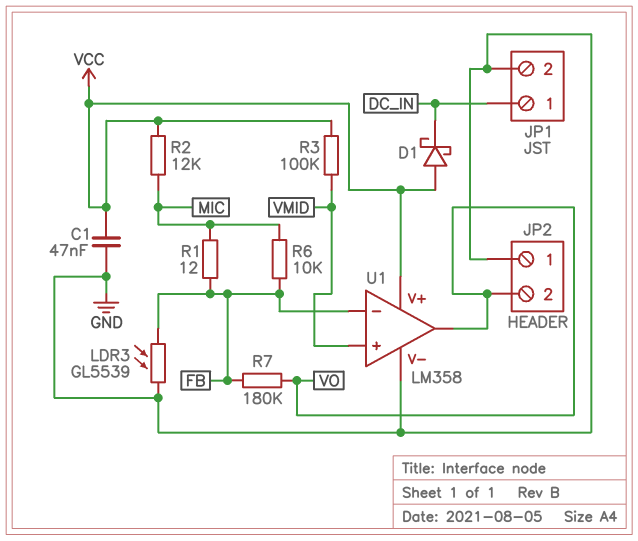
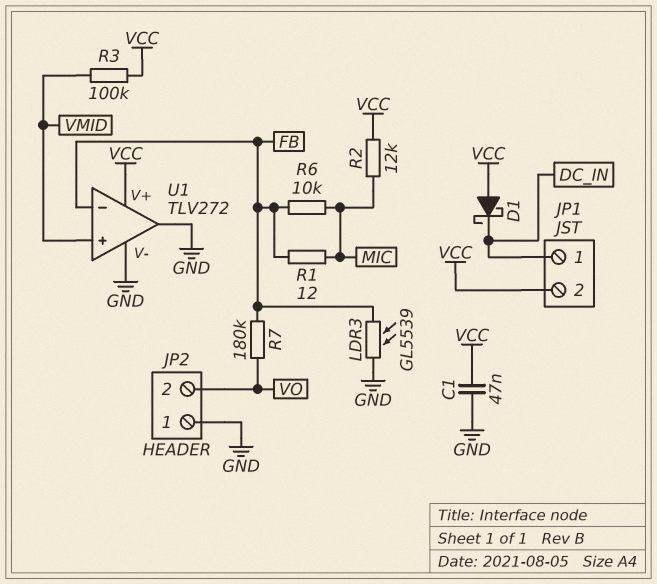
JP1 pin 2: GND -> VCC
U1: LM358 -> TLV272
U1 pin out: VO -> GND

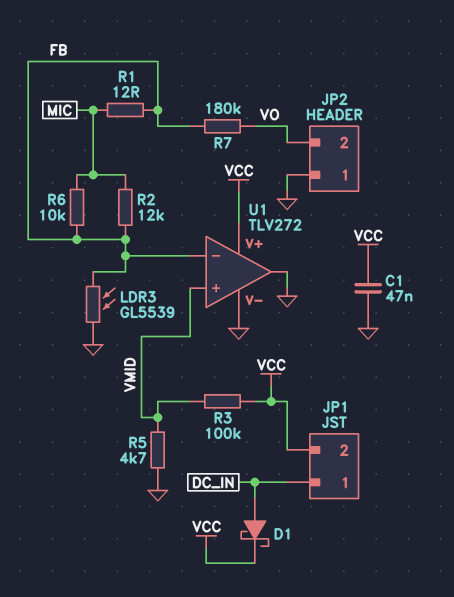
D1: schottky (A VCC, K DC_IN) -> schottky (A DC_IN, K VCC)
R2: 12k (MIC, VCC) -> 12k (FB, MIC)
R5: none -> 4.7k (GND, VMID)

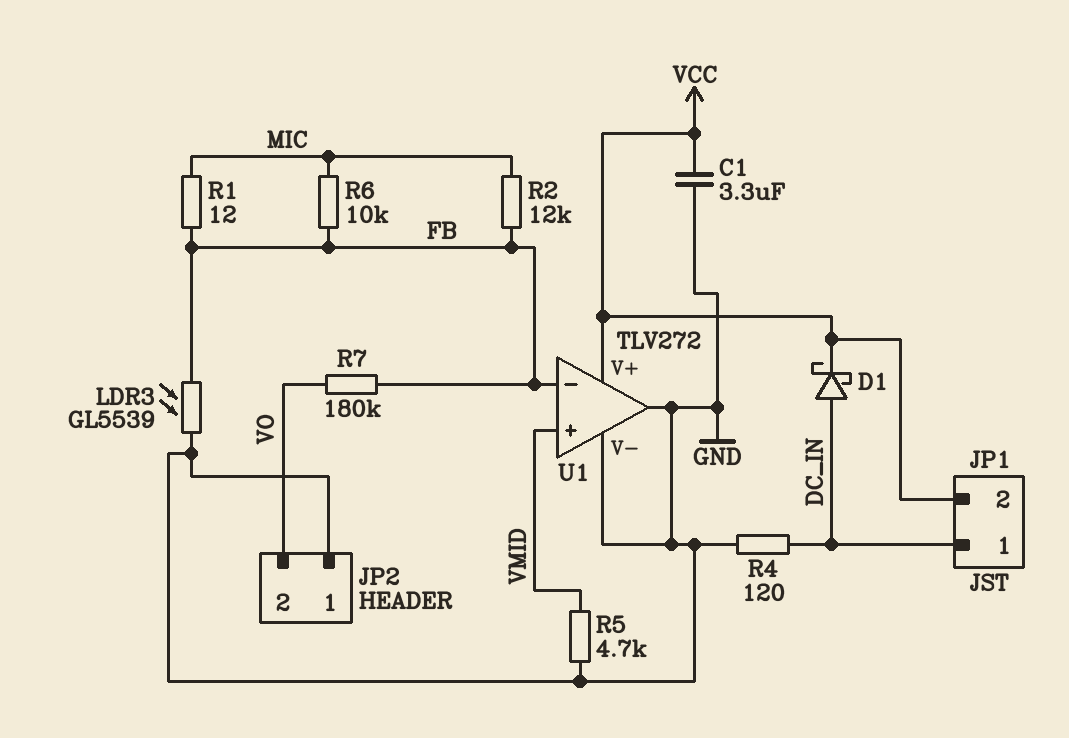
C1: 47nF (GND, VCC) -> 3.3uF (GND, VCC)
R3: 100k (VCC, VMID) -> none
R4: none -> 120 (DC_IN, GND)

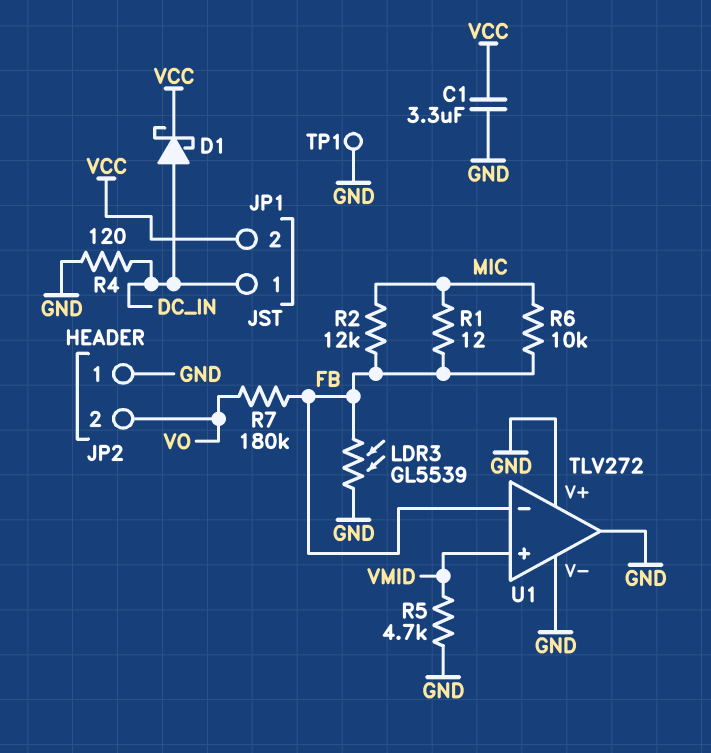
TP1: none -> test point (GND)
U1 pin V+: VCC -> GND

